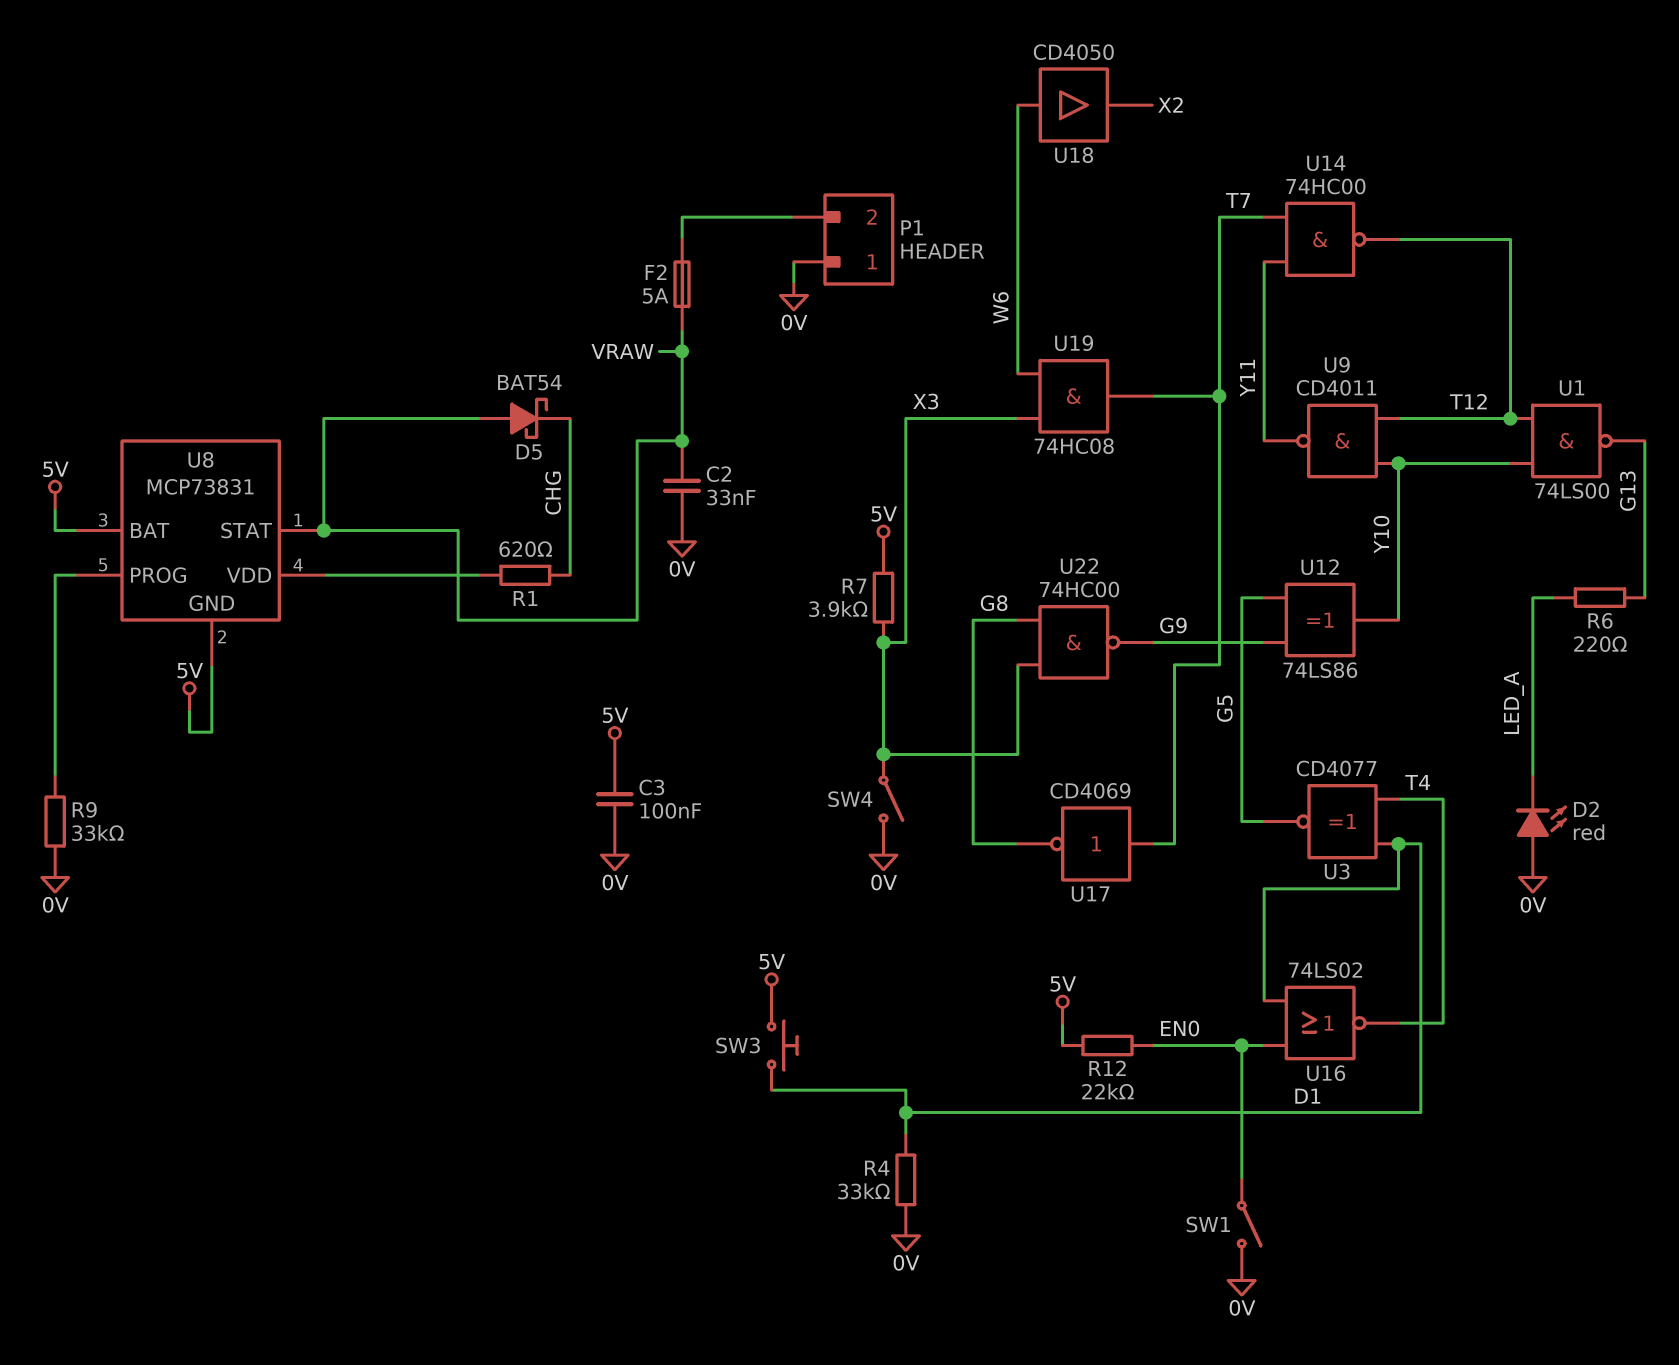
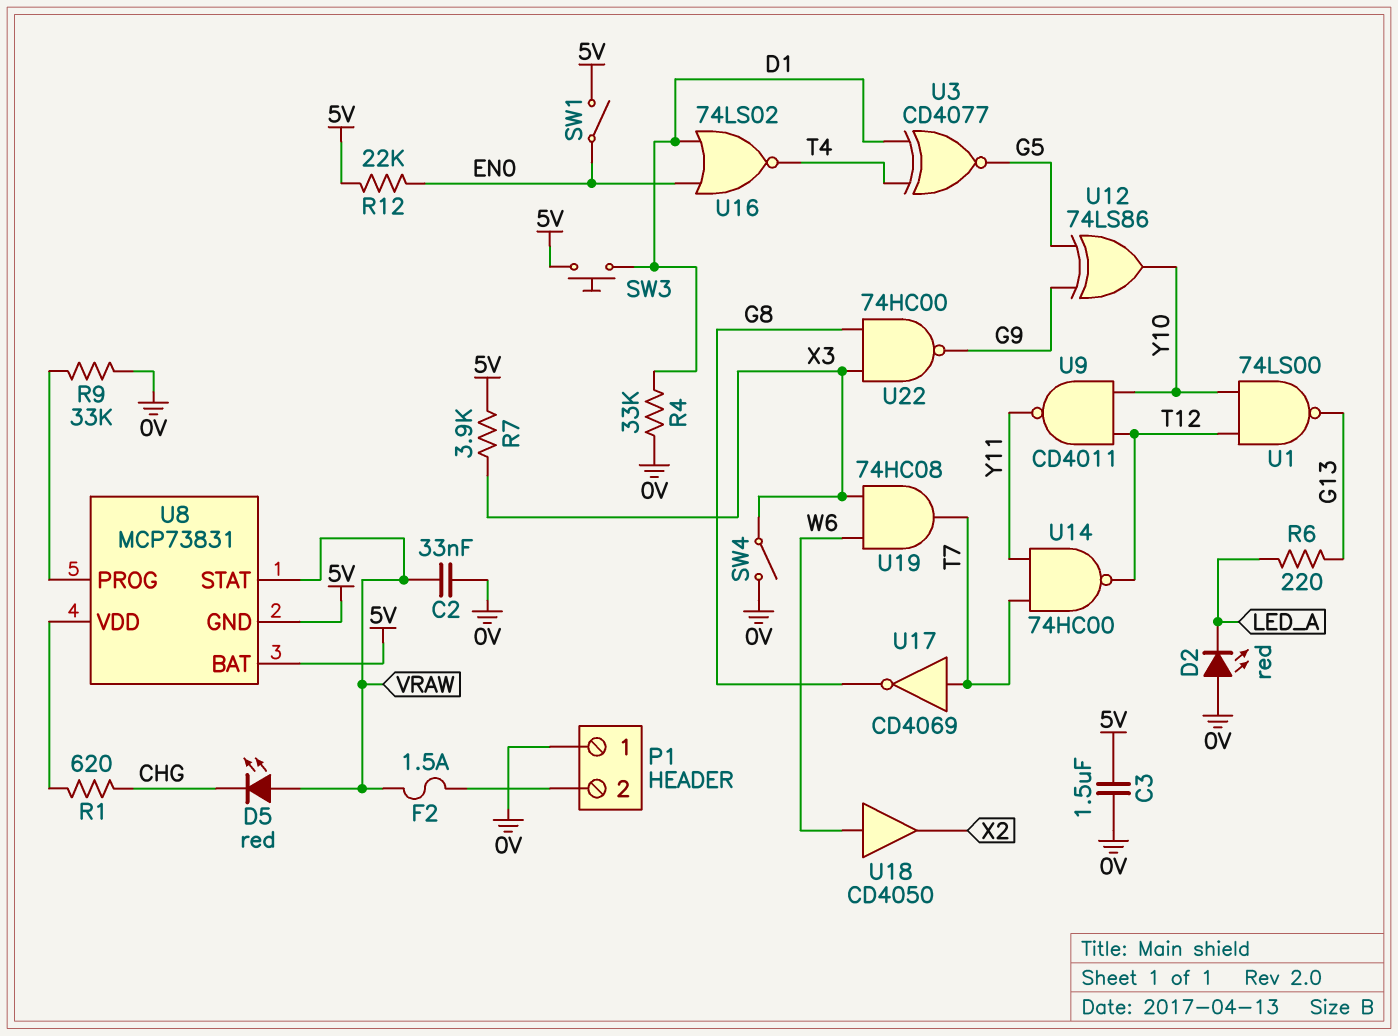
C3: 100nF (0V, 5V) -> 1.5uF (0V, 5V)
D5: schottky BAT54 (A VRAW, K CHG) -> LED red (A VRAW, K CHG)
F2: 5A (P1/2, VRAW) -> 1.5A (P1/2, VRAW)
SW1: switch (0V, EN0) -> switch (5V, EN0)

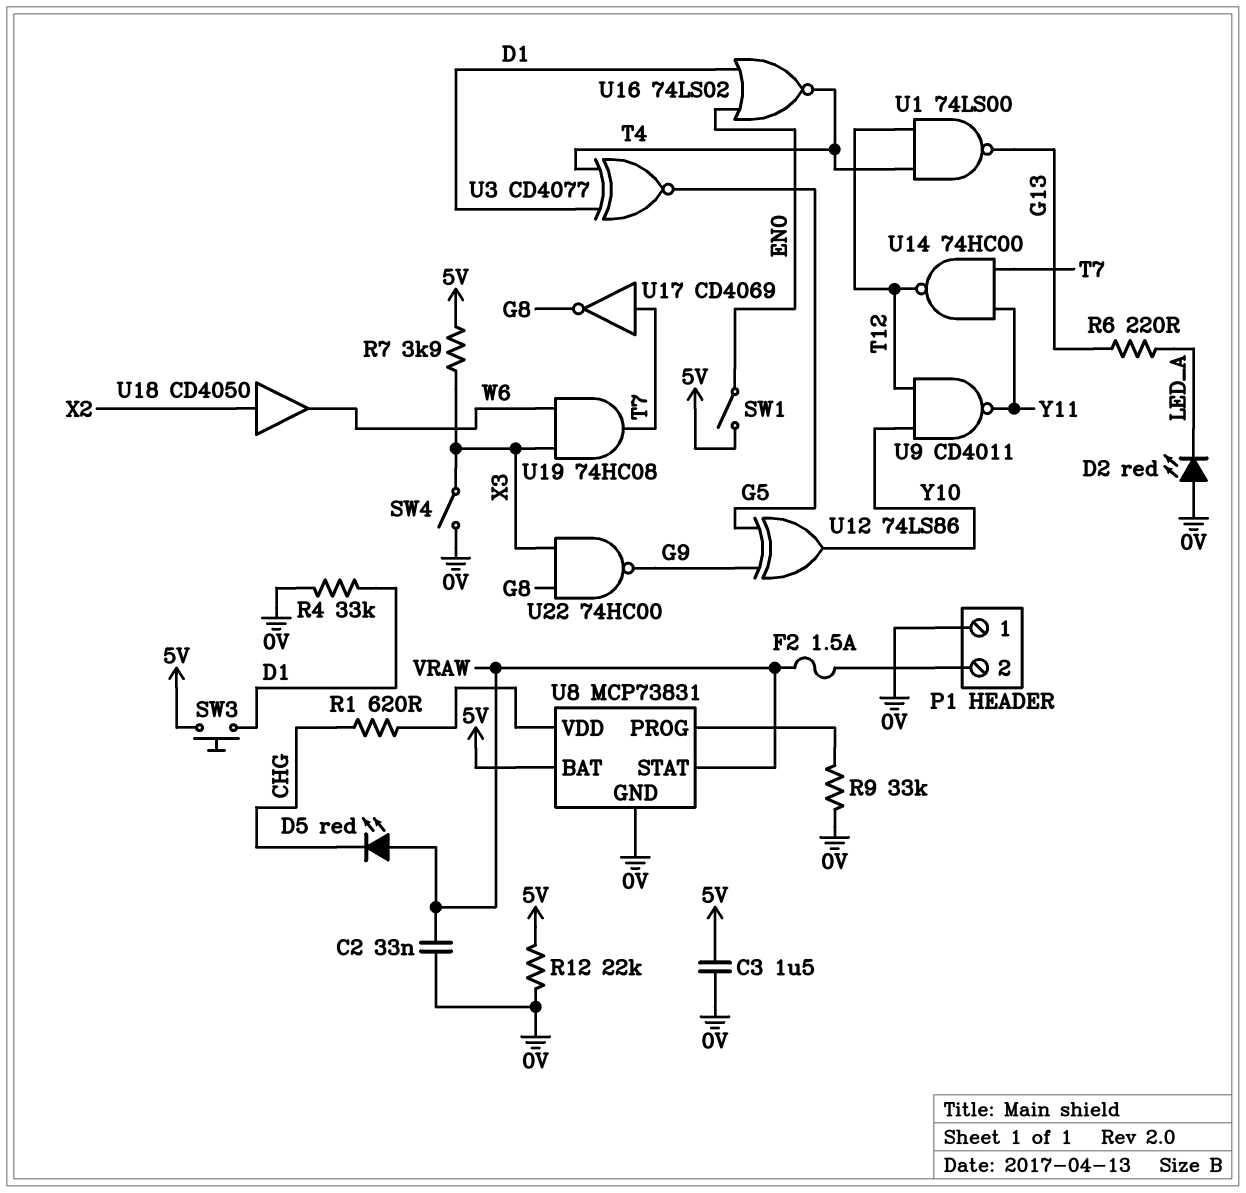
R12: 22k (5V, EN0) -> 22k (0V, 5V)
U1: NAND 74LS00 (in T12, in Y10, out G13) -> NAND 74LS00 (in T4, in T12, out G13)
U8 pin GND: 5V -> 0V
U18: buffer CD4050 (in W6, out X2) -> buffer CD4050 (in X2, out W6)

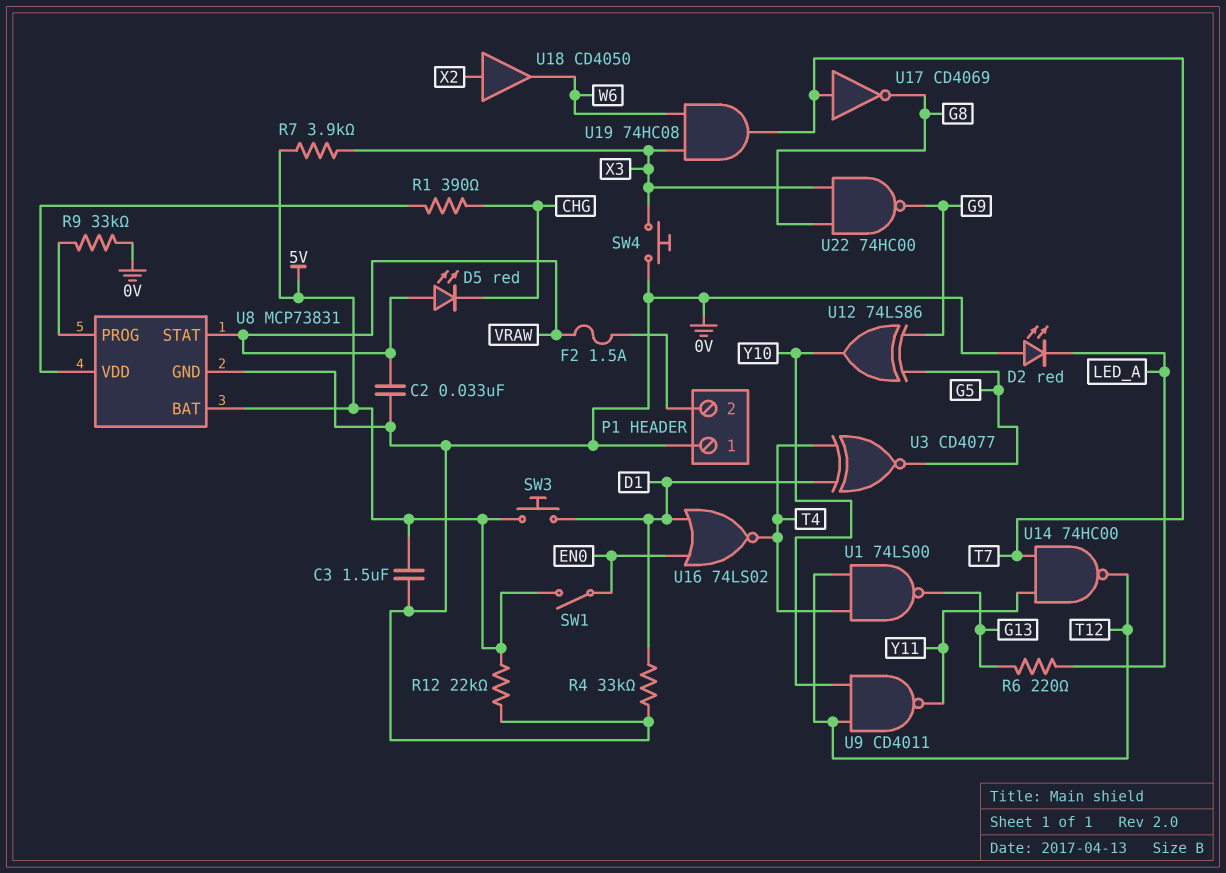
R1: 620 (CHG, U8/VDD) -> 390 (CHG, U8/VDD)
SW4: switch (0V, X3) -> button (0V, X3)

